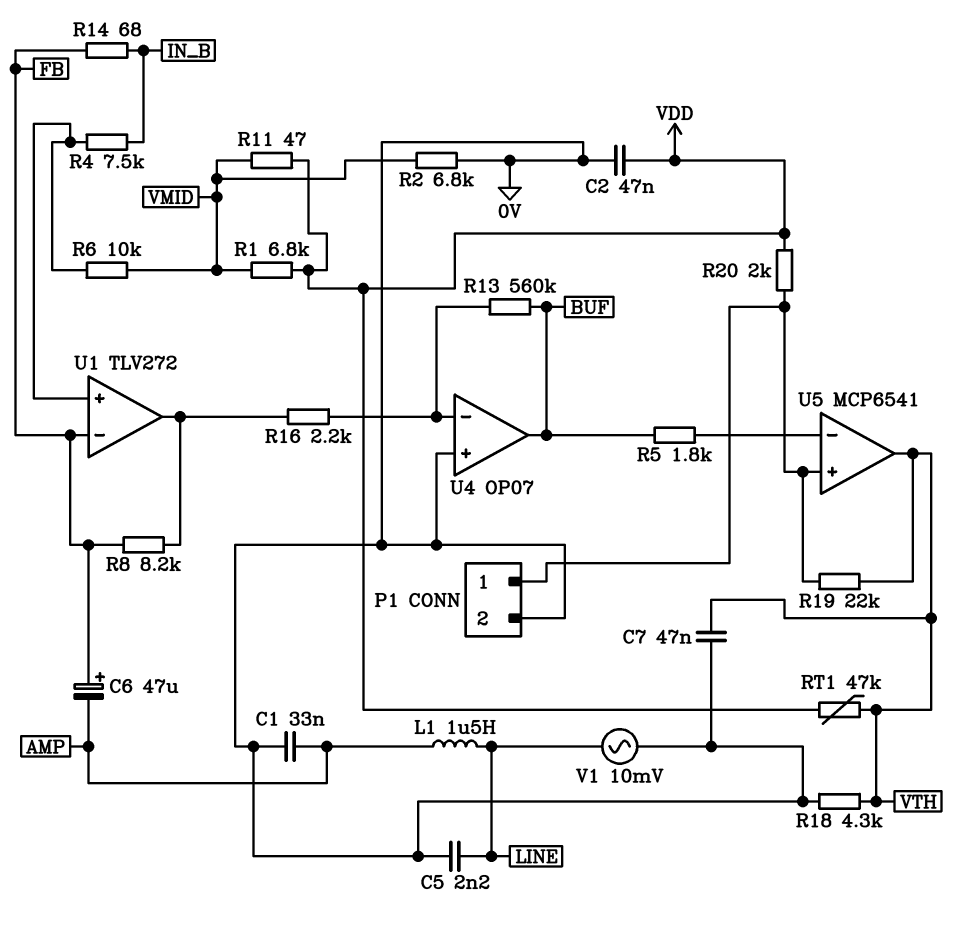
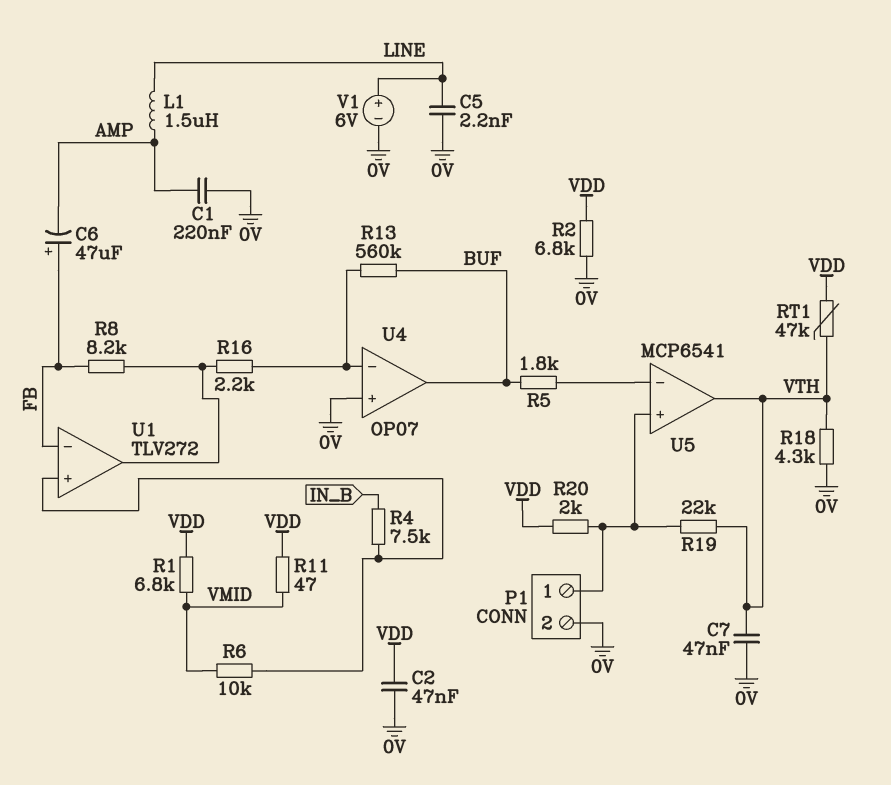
C1: 33nF (0V, AMP) -> 220nF (0V, AMP)
R2: 6.8k (0V, VMID) -> 6.8k (0V, VDD)
R14: 68 (FB, IN_B) -> none
V1: AC 10mV (0V, LINE) -> 6V (plus LINE, minus 0V)

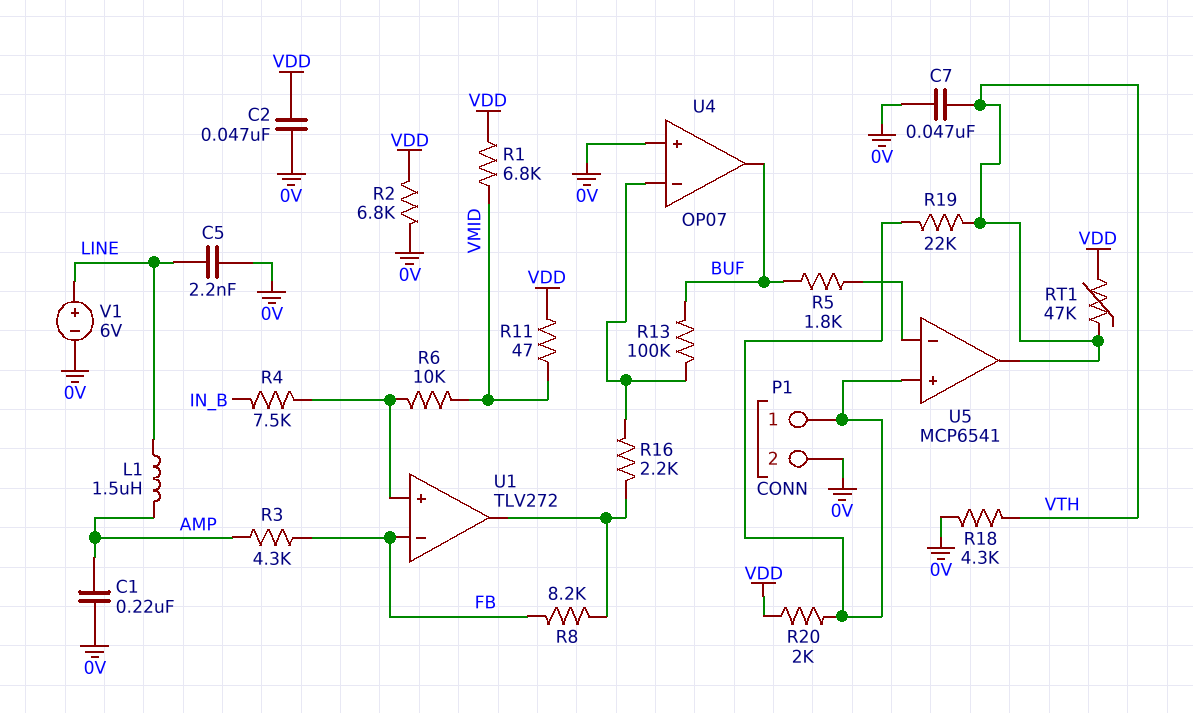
C6: 47uF (plus FB, minus AMP) -> none
R3: none -> 4.3k (AMP, FB)
R13: 560k (BUF, U4/in-) -> 100k (BUF, U4/in-)

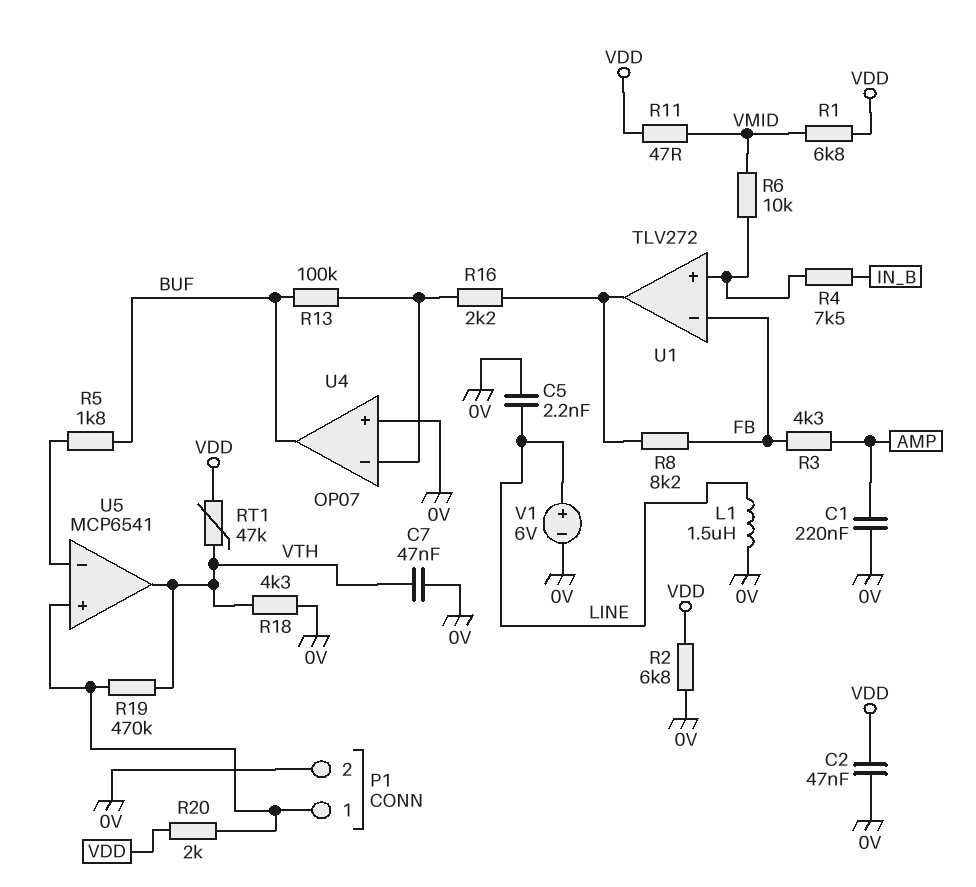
L1: 1.5uH (AMP, LINE) -> 1.5uH (0V, LINE)
R19: 22k (P1/1, VTH) -> 470k (P1/1, VTH)

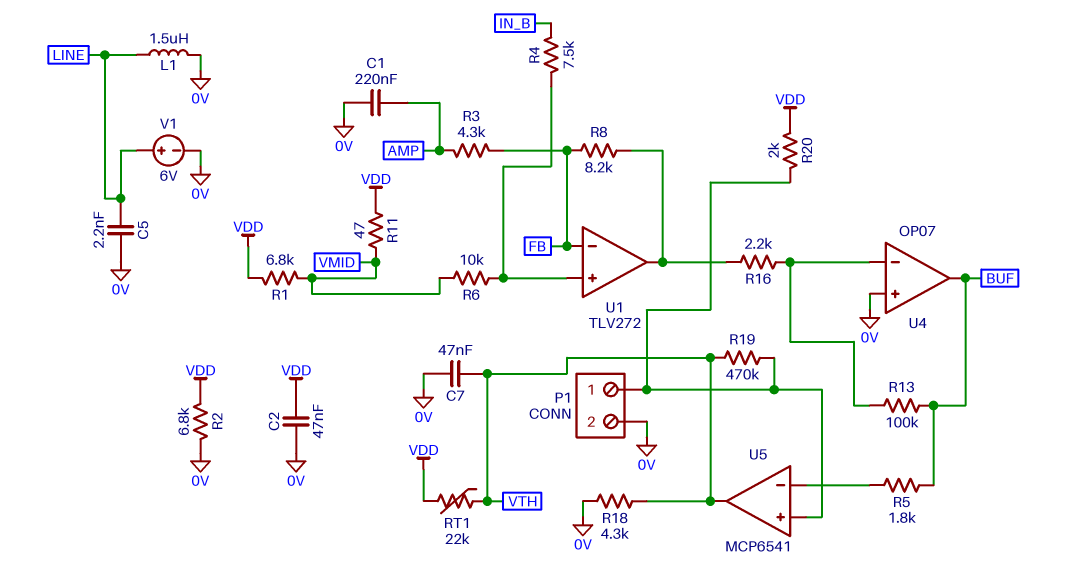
RT1: 47k (VDD, VTH) -> 22k (VDD, VTH)

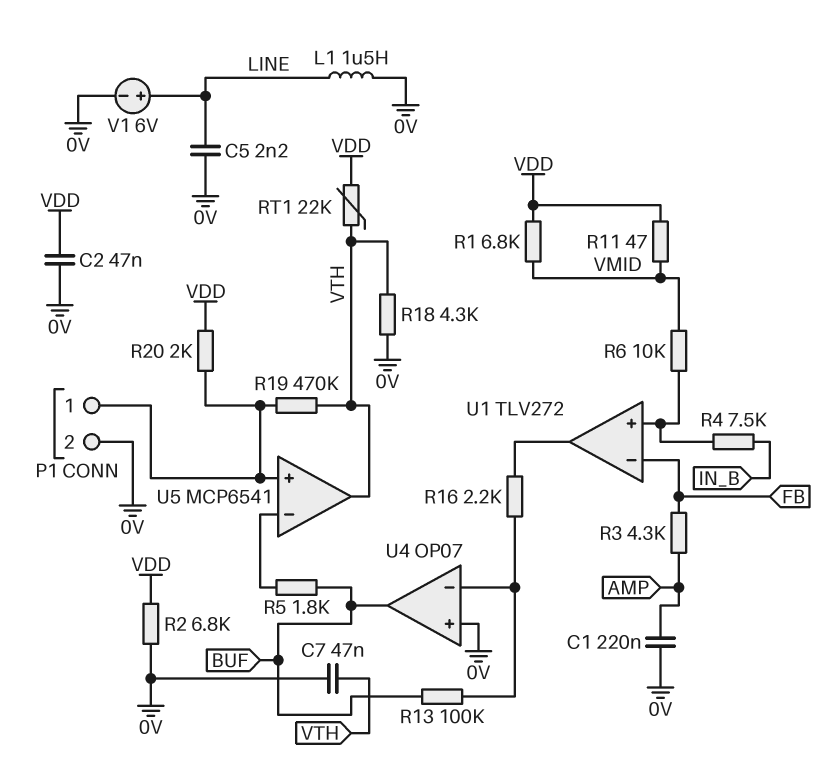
R8: 8.2k (FB, U1/out) -> none

